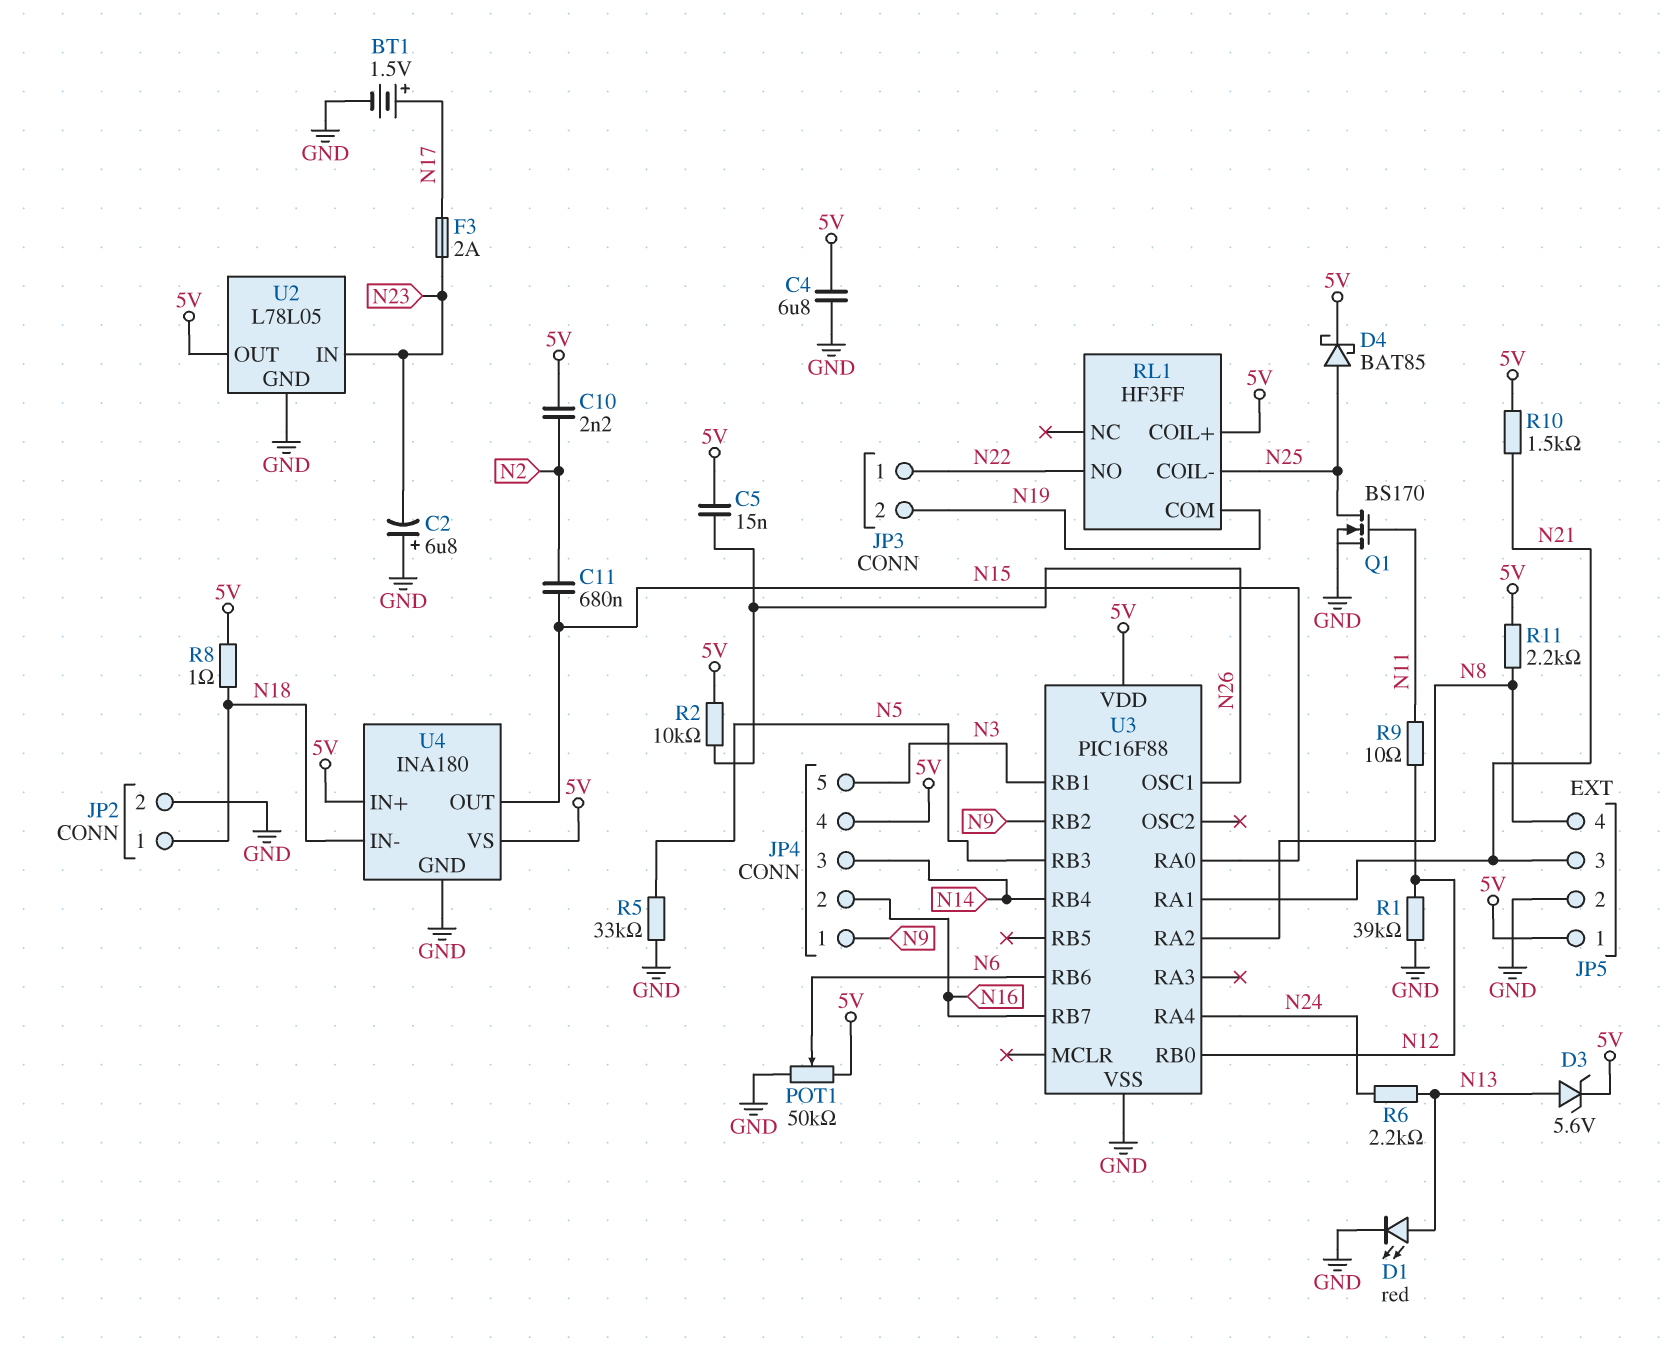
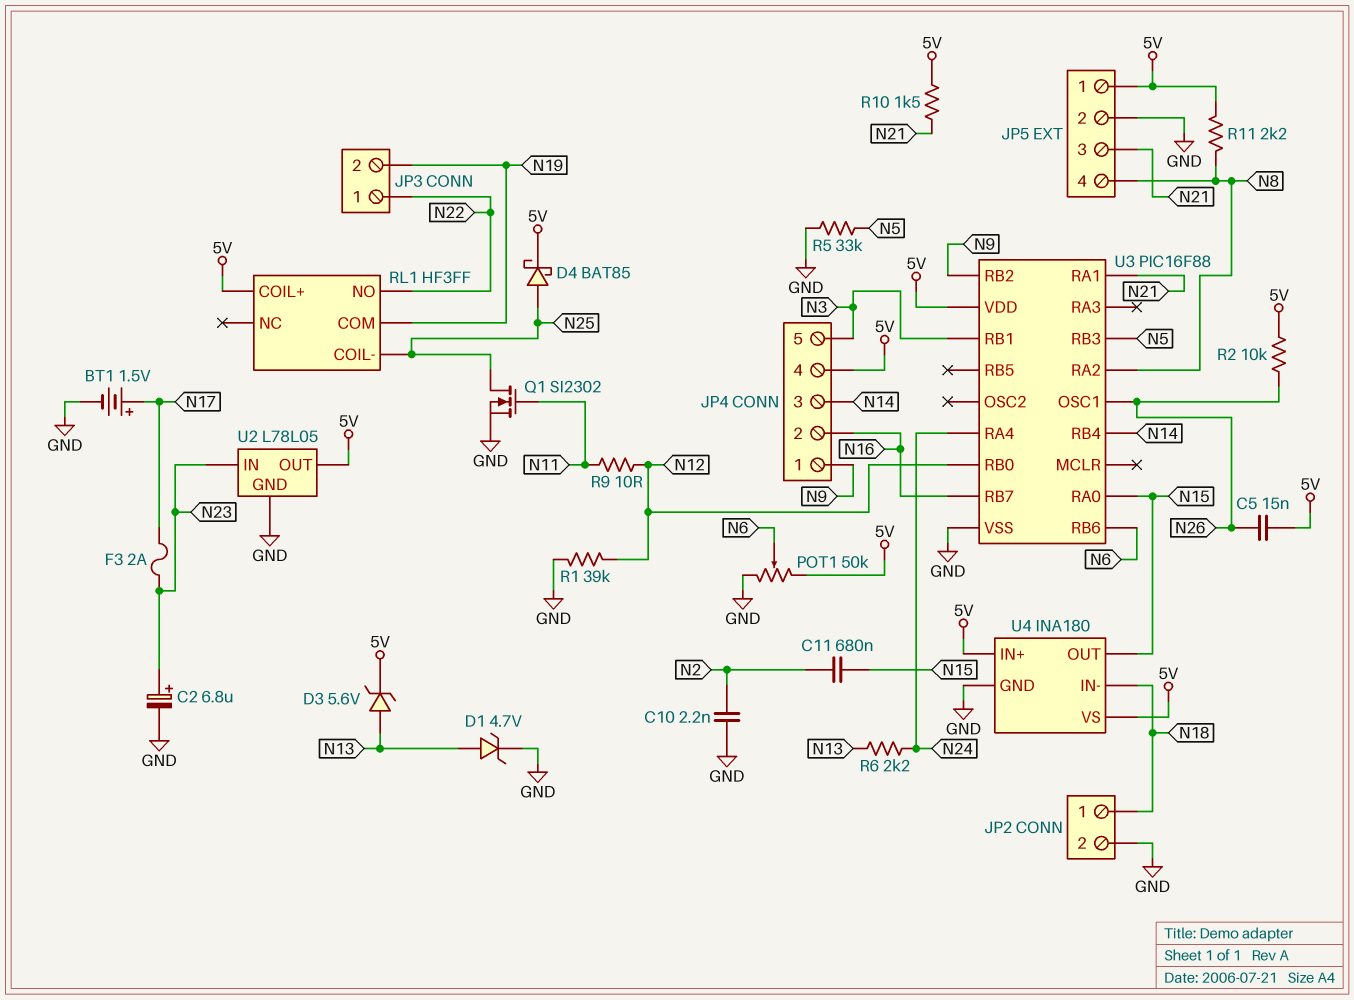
C2: 6.8uF (plus GND, minus N23) -> 6.8uF (plus N23, minus GND)
C4: 6.8uF (5V, GND) -> none
C10: 2.2nF (5V, N2) -> 2.2nF (GND, N2)
D1: LED red (A N13, K GND) -> zener 4.7V (A N13, K GND)
Q1: NMOS BS170 (G N11, D N25, S GND) -> NMOS SI2302 (G N11, D N25, S GND)
R8: 1 (5V, N18) -> none

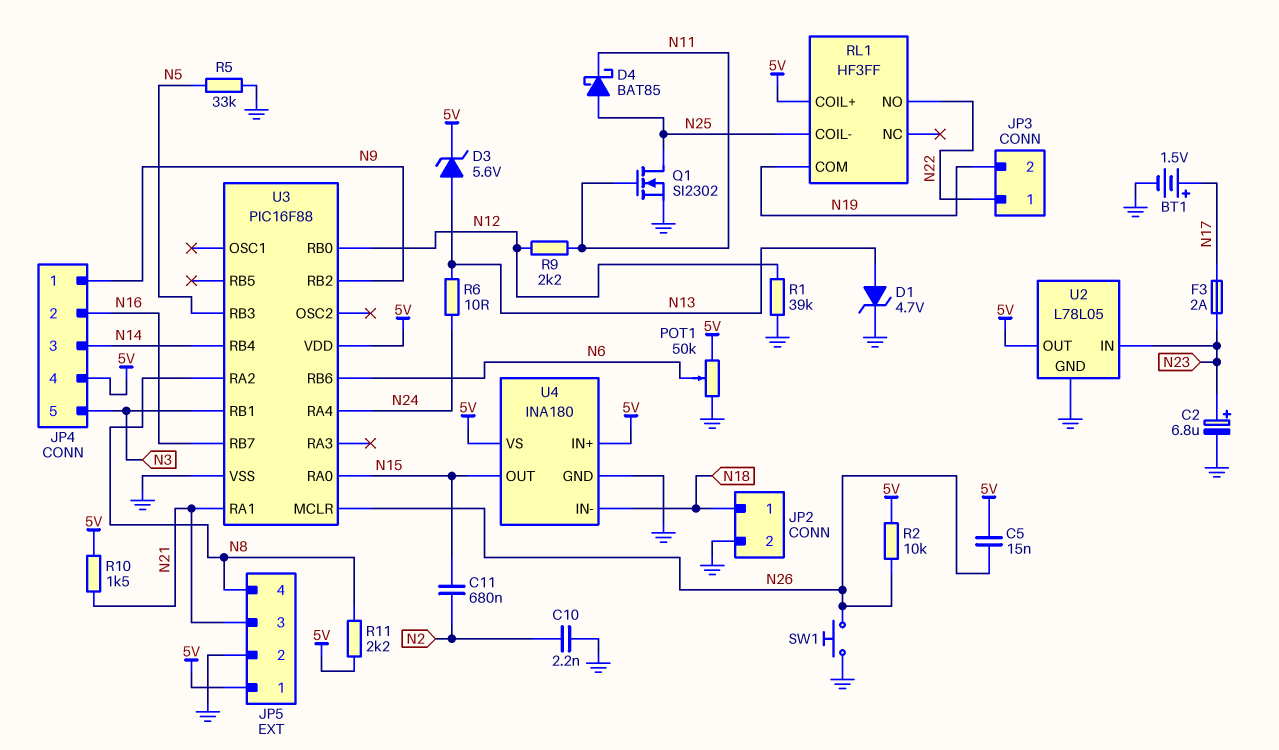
D4: schottky BAT85 (A N25, K 5V) -> schottky BAT85 (A N25, K N11)
R6: 2.2k (N13, N24) -> 10 (N13, N24)
R9: 10 (N11, N12) -> 2.2k (N11, N12)
SW1: none -> button (GND, N26)
U3 pin MCLR: none -> N26
U3 pin OSC1: N26 -> none

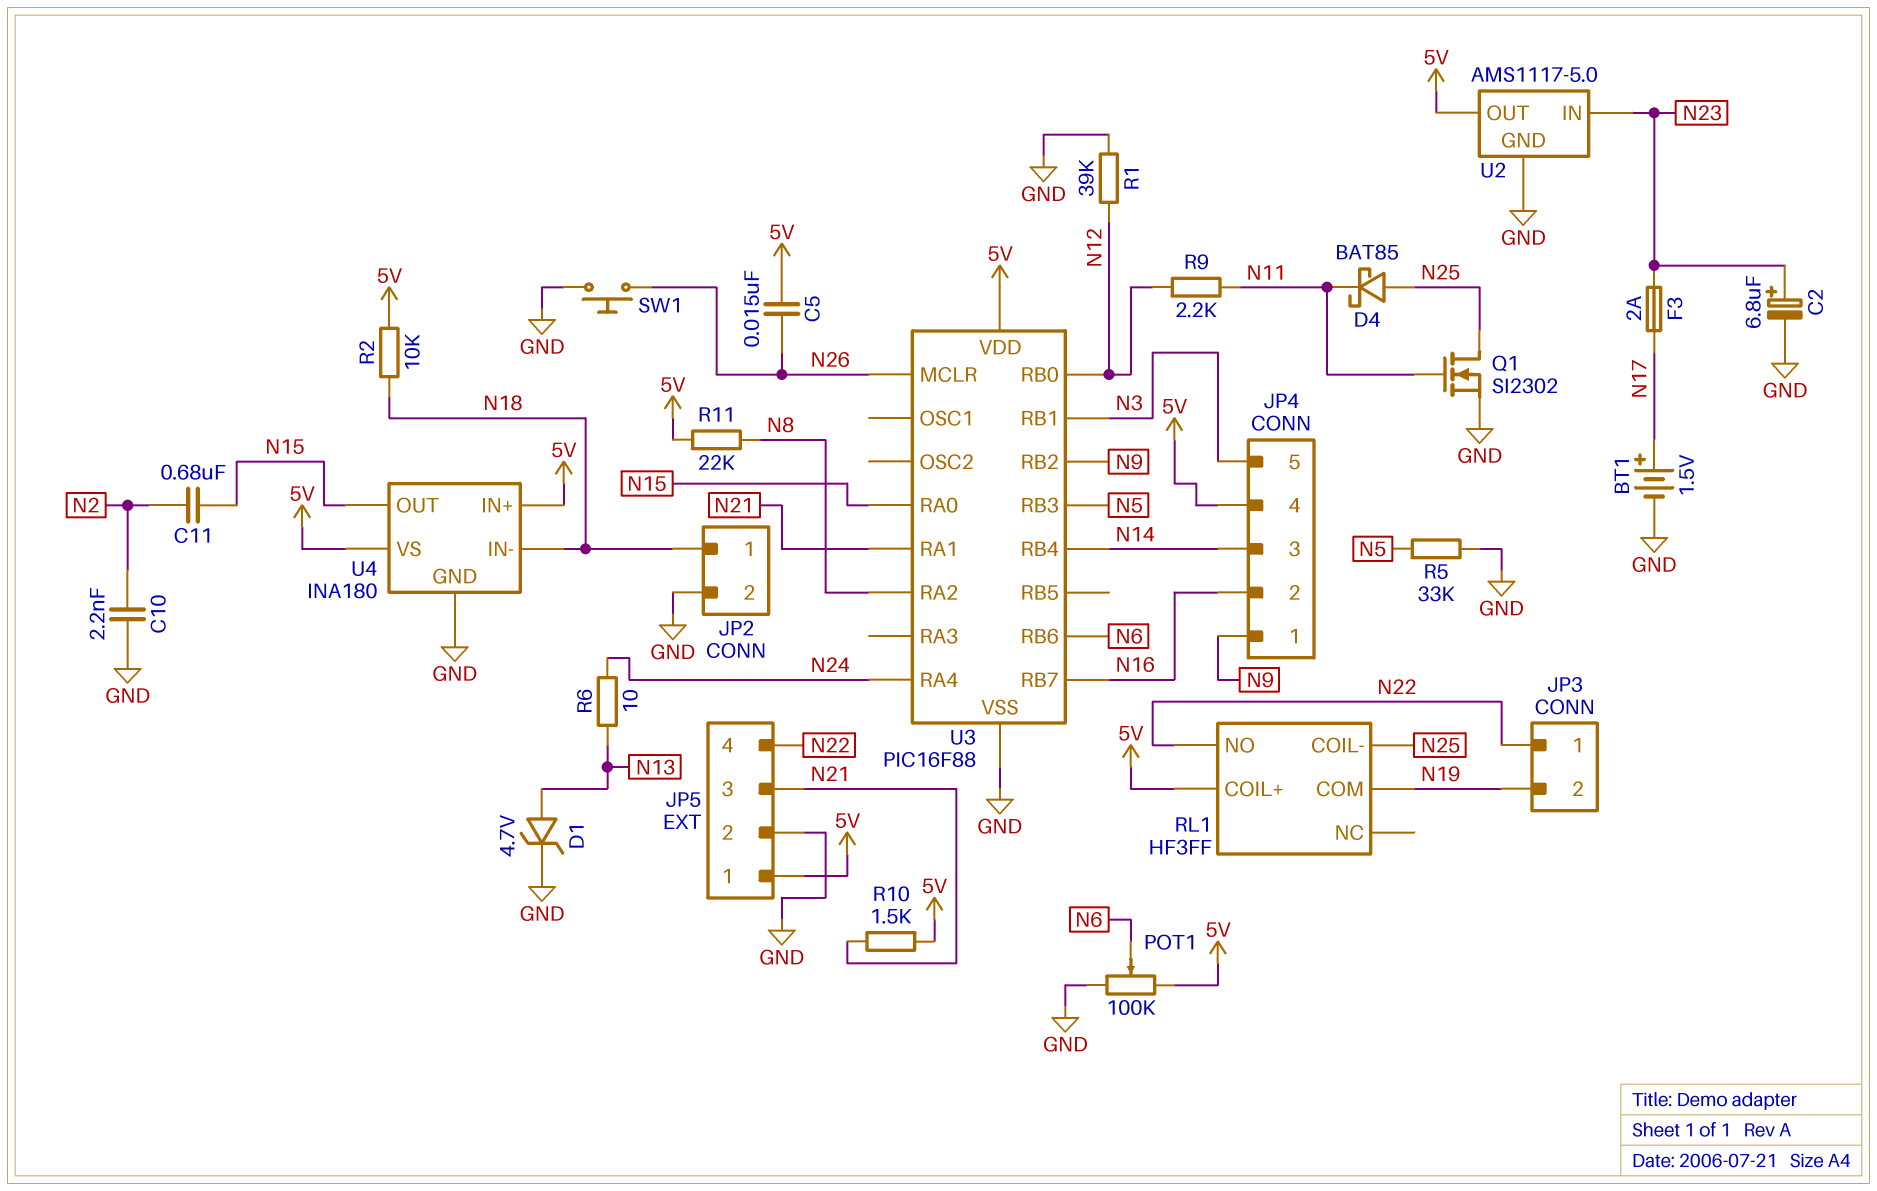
D3: zener 5.6V (A N13, K 5V) -> none
JP5 pin 4: N8 -> N22
POT1: 50k (5V, GND, wiper N6) -> 100k (5V, GND, wiper N6)
R2: 10k (5V, N26) -> 10k (5V, N18)
R11: 2.2k (5V, N8) -> 22k (5V, N8)
U2: L78L05 -> AMS1117-5.0

